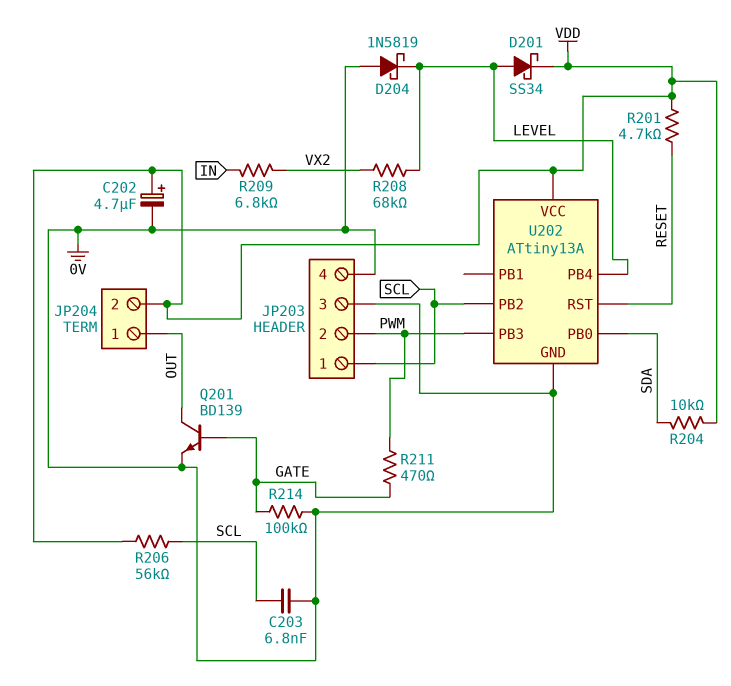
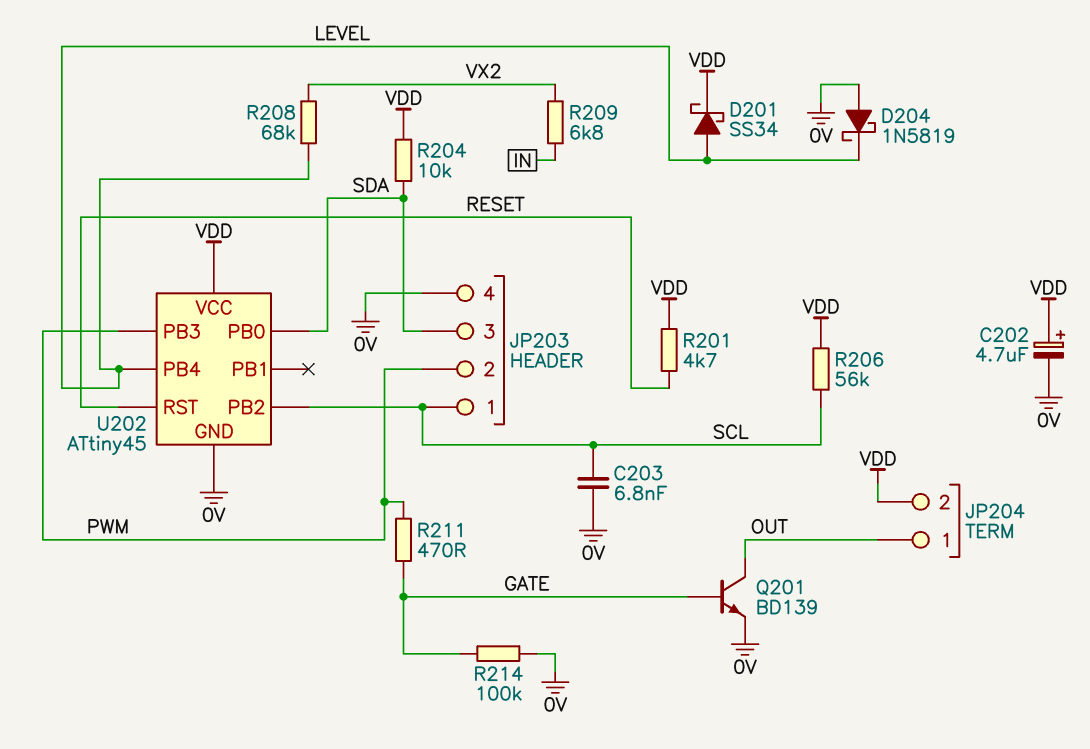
JP203 pin 3: 0V -> SDA
U202: ATtiny13A -> ATtiny45

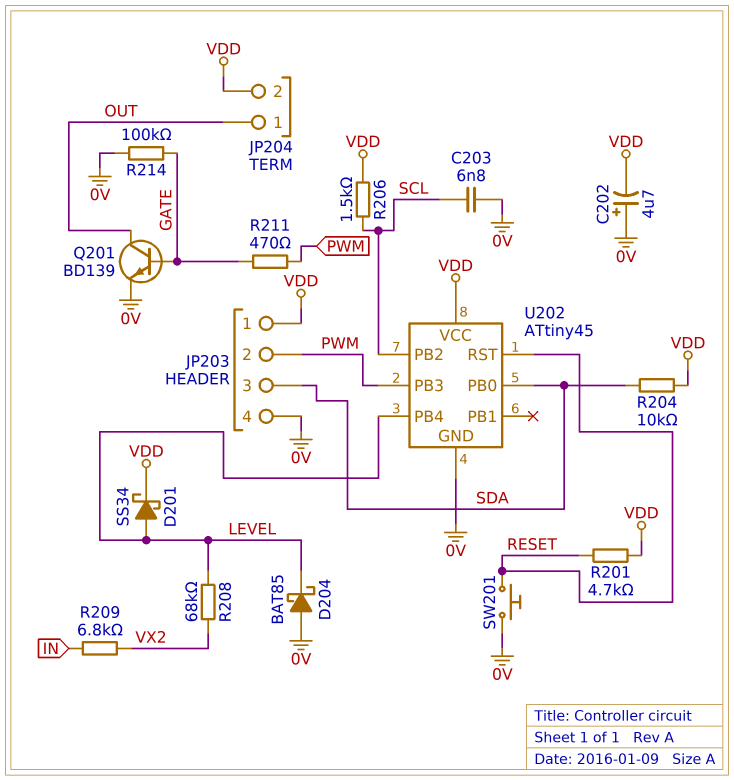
C202: 4.7uF (plus VDD, minus 0V) -> 4.7uF (plus 0V, minus VDD)
D204: schottky 1N5819 (A 0V, K LEVEL) -> schottky BAT85 (A 0V, K LEVEL)
JP203 pin 1: SCL -> VDD
R206: 56k (SCL, VDD) -> 1.5k (SCL, VDD)
SW201: none -> button (0V, RESET)

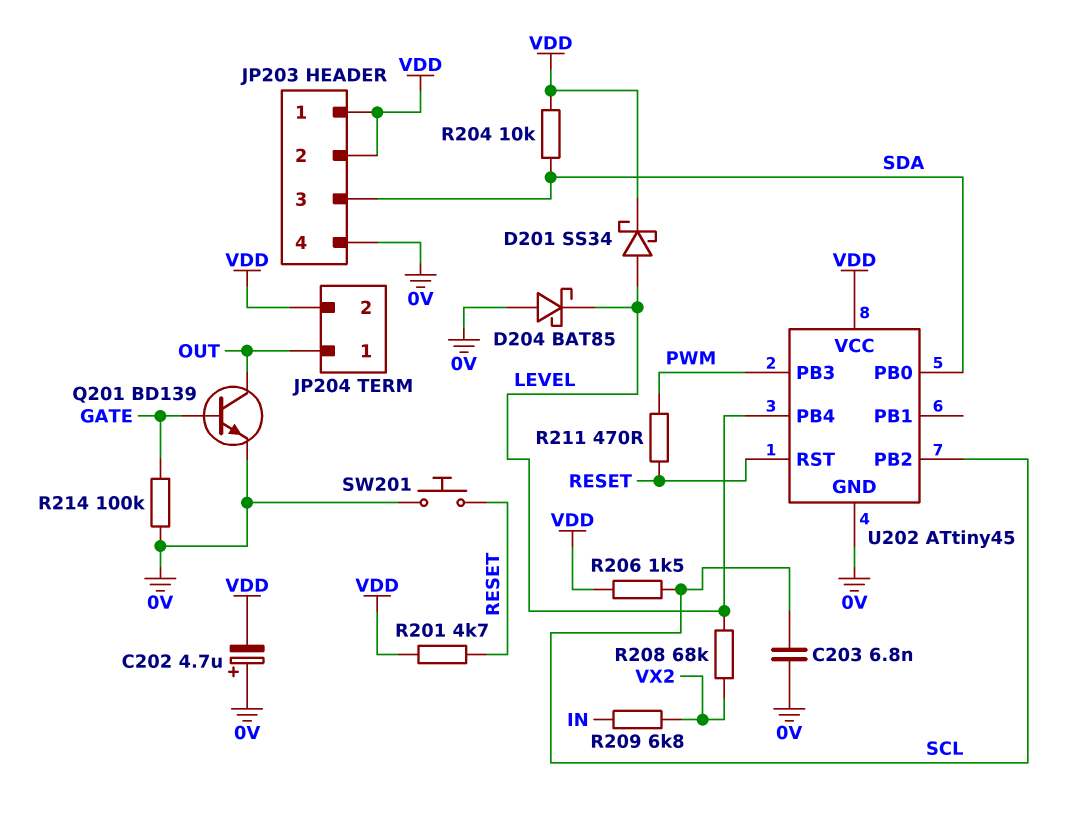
JP203 pin 2: PWM -> VDD
R211: 470 (GATE, PWM) -> 470 (PWM, RESET)

